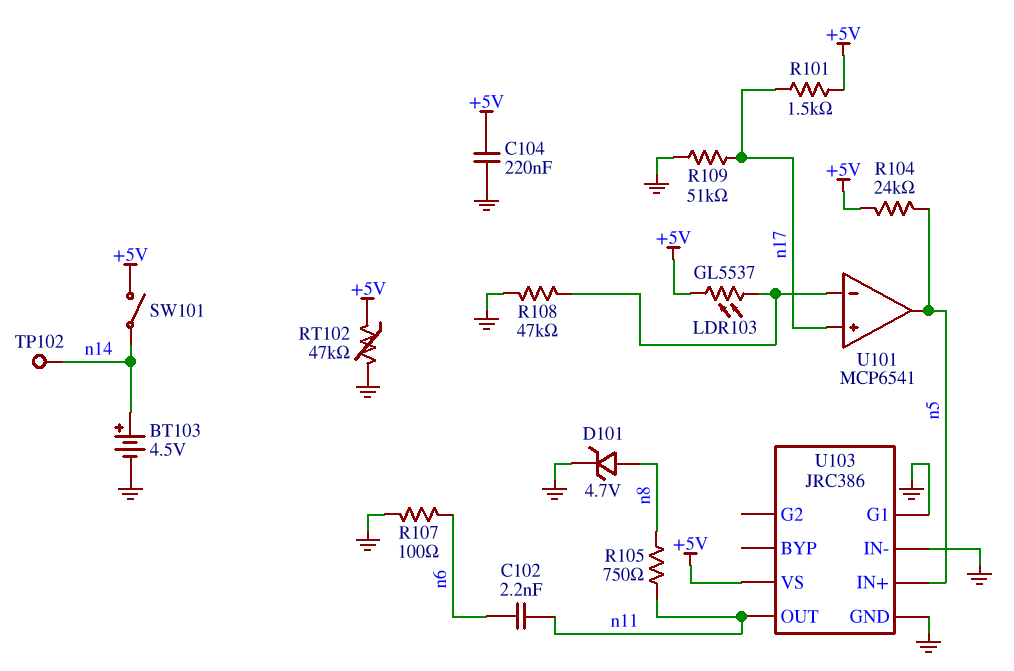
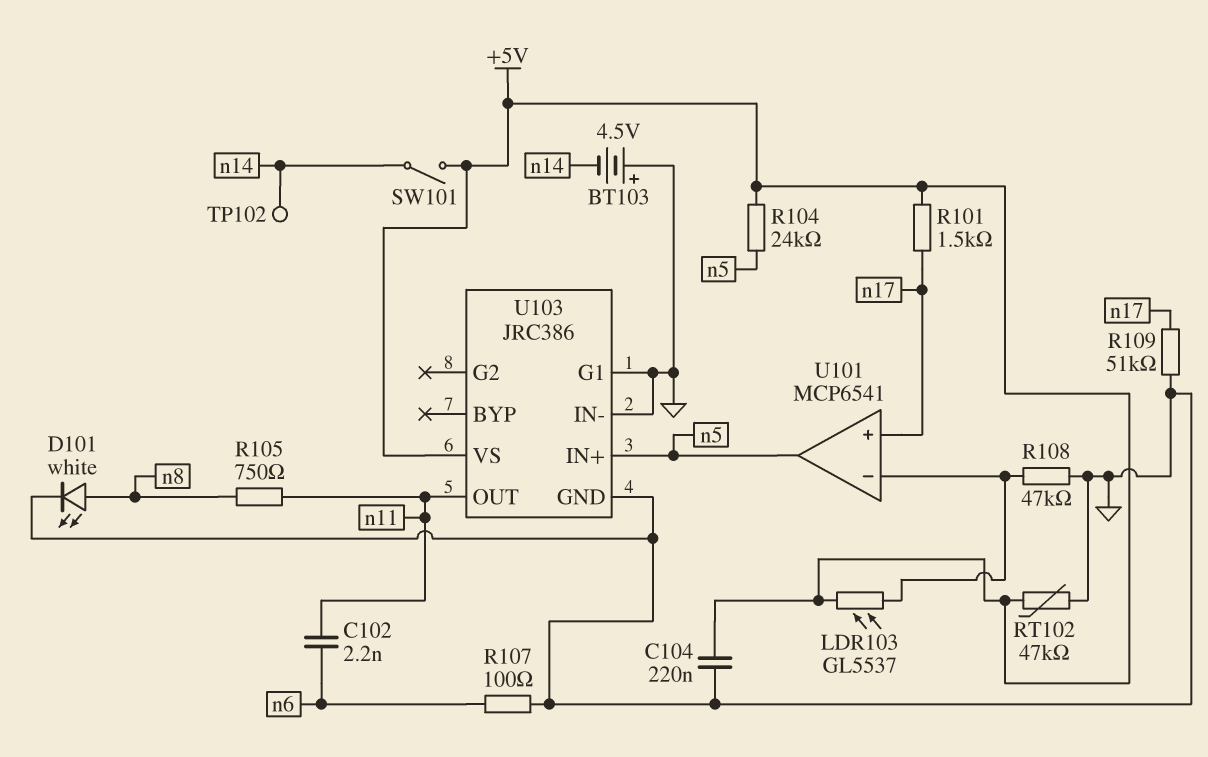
BT103: 4.5V (plus n14, minus GND) -> 4.5V (plus GND, minus n14)
D101: zener 4.7V (A n8, K GND) -> LED white (A n8, K GND)

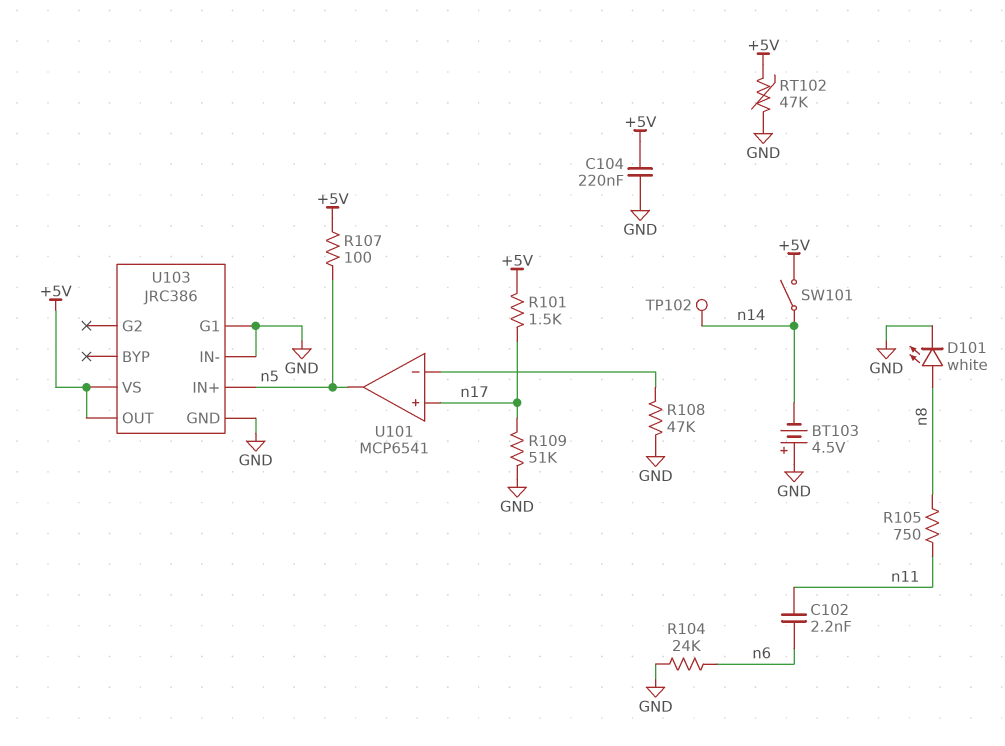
LDR103: GL5537 (+5V, U101/in-) -> none
R104: 24k (+5V, n5) -> 24k (GND, n6)
R107: 100 (GND, n6) -> 100 (+5V, n5)
U103 pin OUT: n11 -> +5V

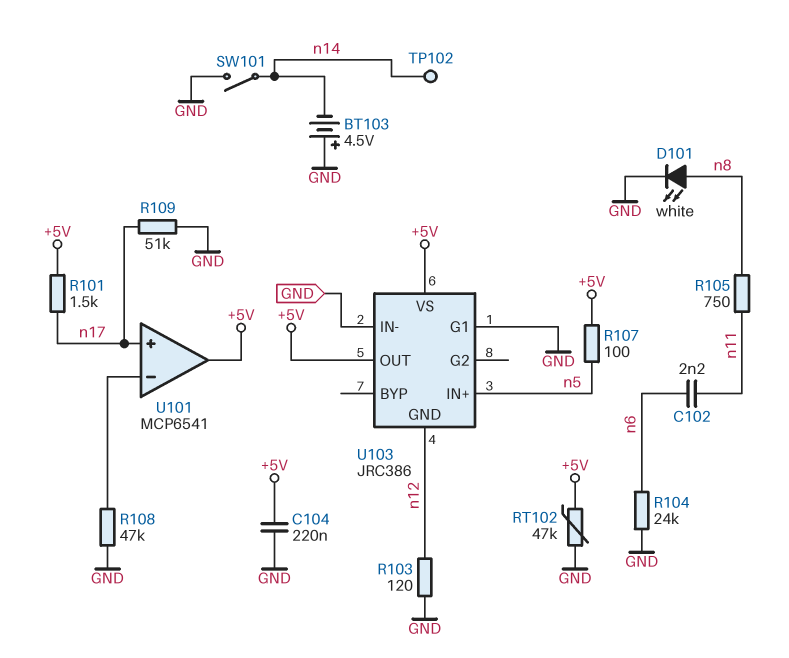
R103: none -> 120 (GND, n12)
SW101: switch (+5V, n14) -> switch (GND, n14)
U101 pin out: n5 -> +5V
U103 pin GND: GND -> n12

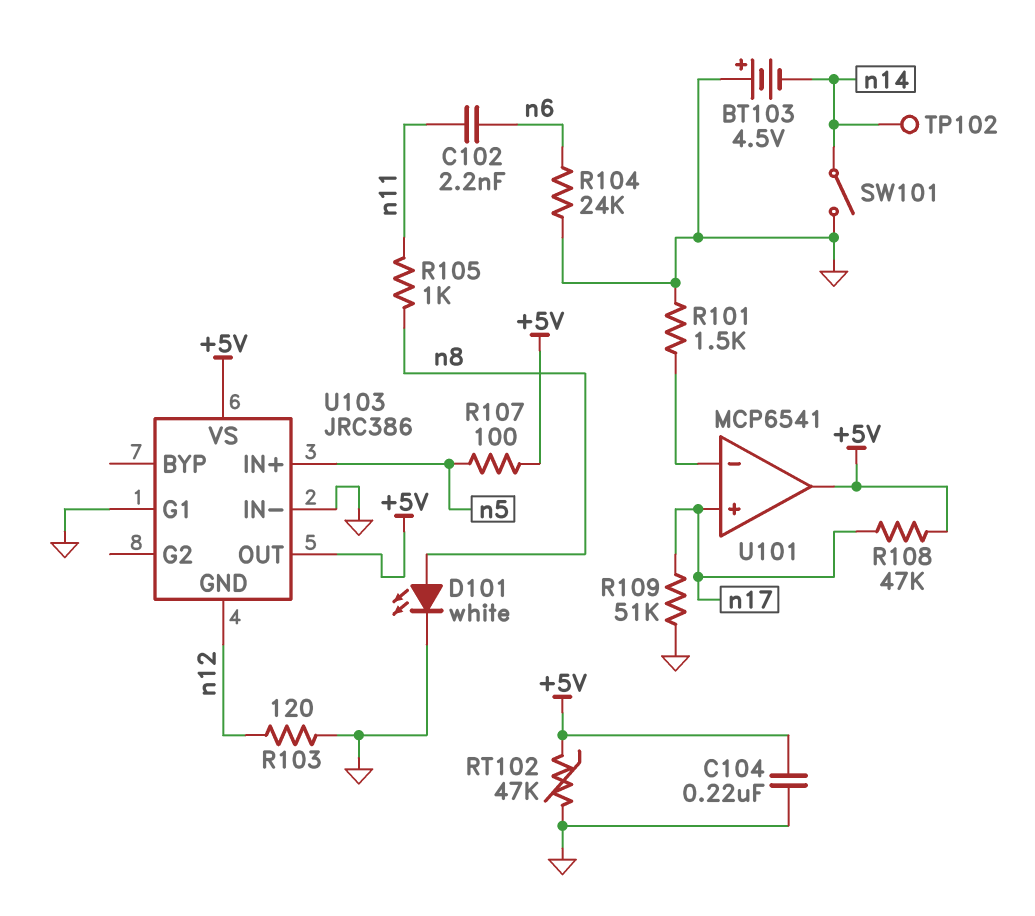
R101: 1.5k (+5V, n17) -> 1.5k (GND, U101/in-)
R105: 750 (n8, n11) -> 1k (n8, n11)
R108: 47k (GND, U101/in-) -> 47k (+5V, n17)

